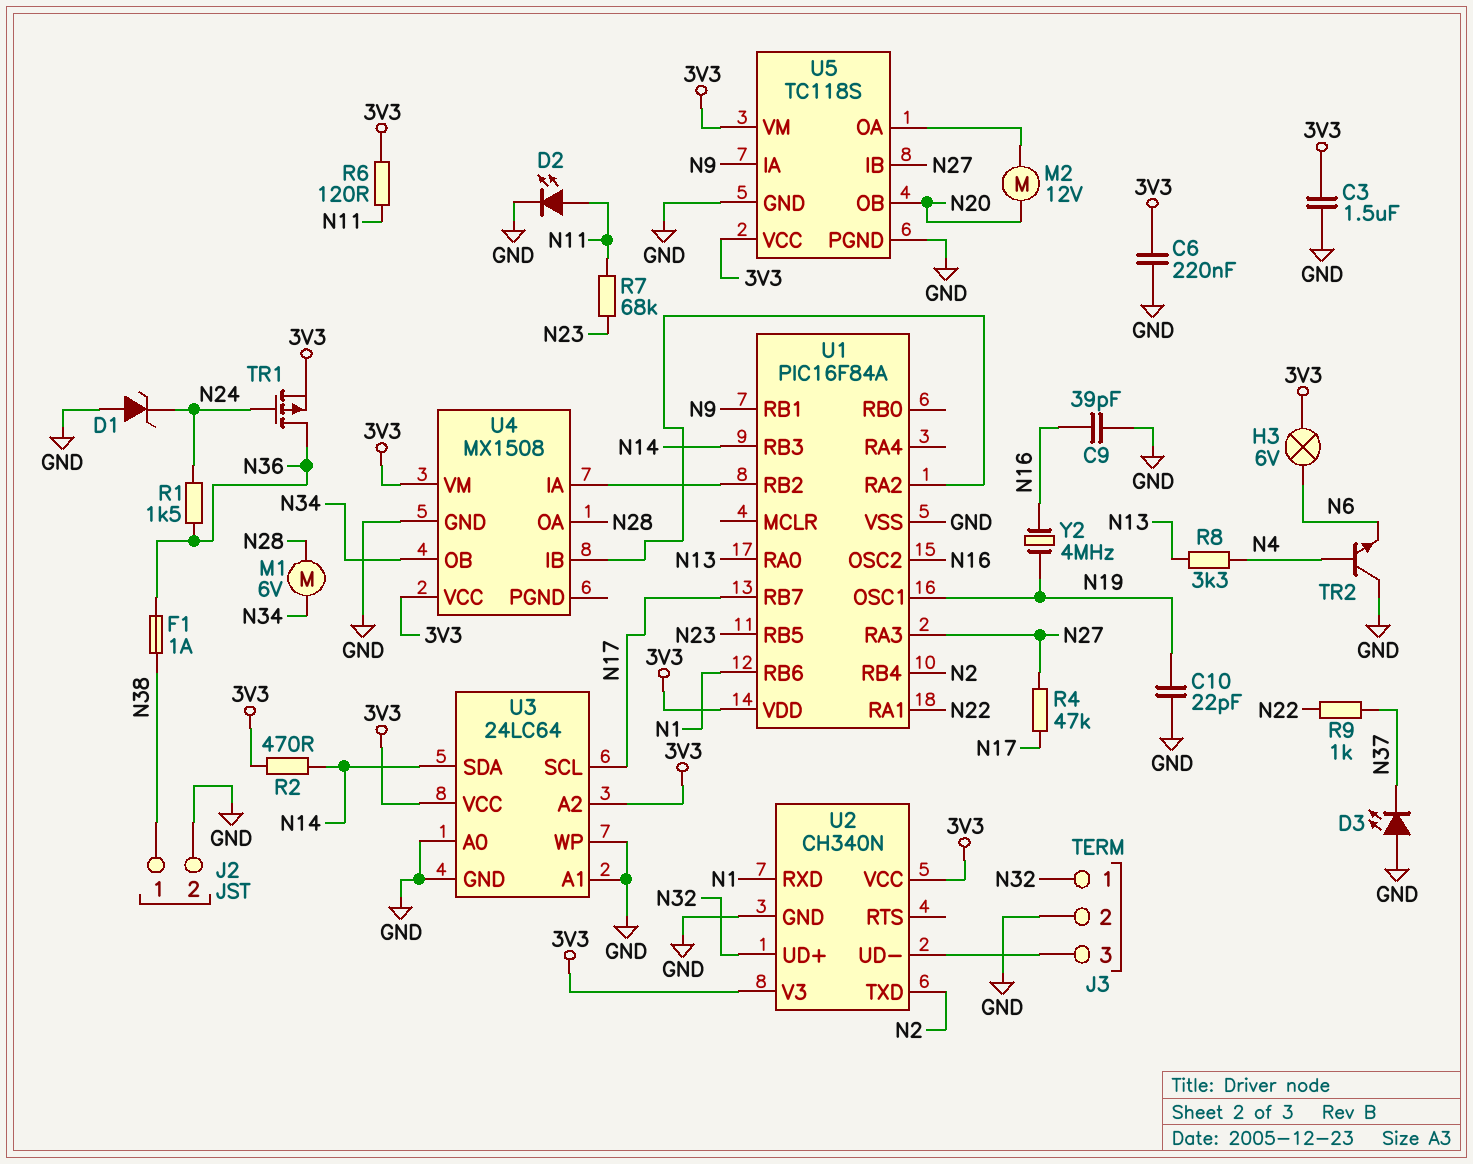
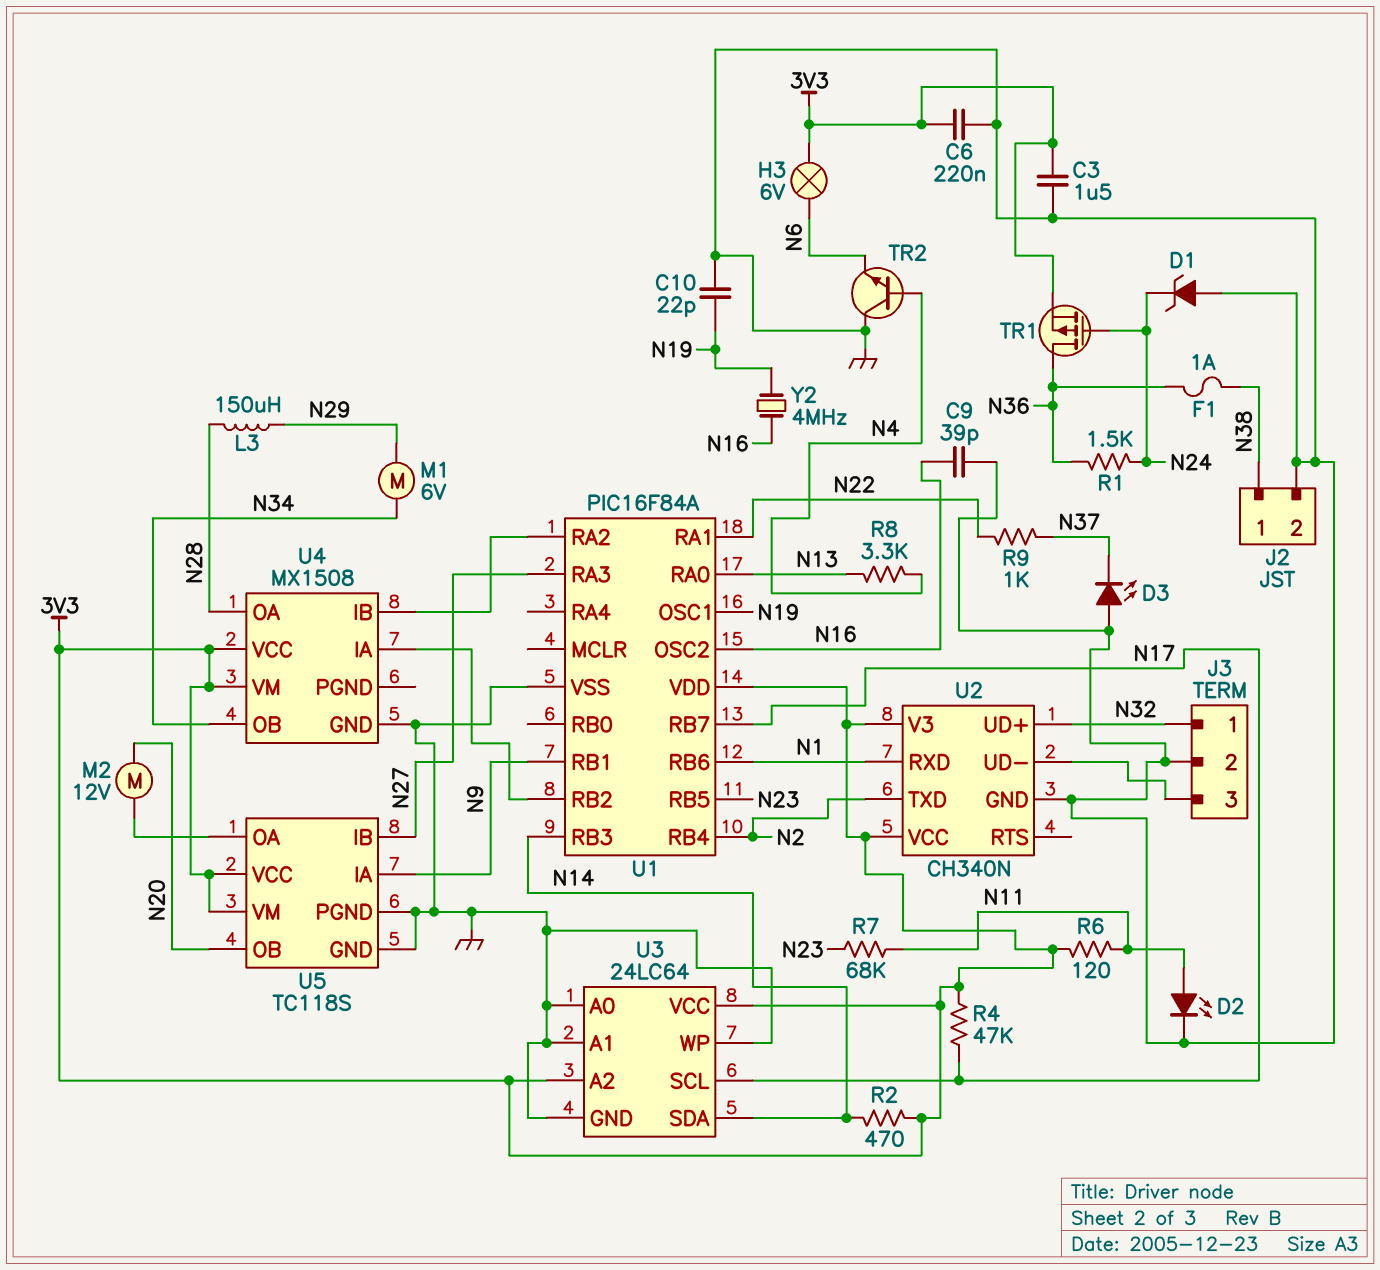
L3: none -> 150uH (N28, N29)
M1: motor 6V (N28, N34) -> motor 6V (N29, N34)
R4: 47k (N17, N27) -> 47k (3V3, N17)

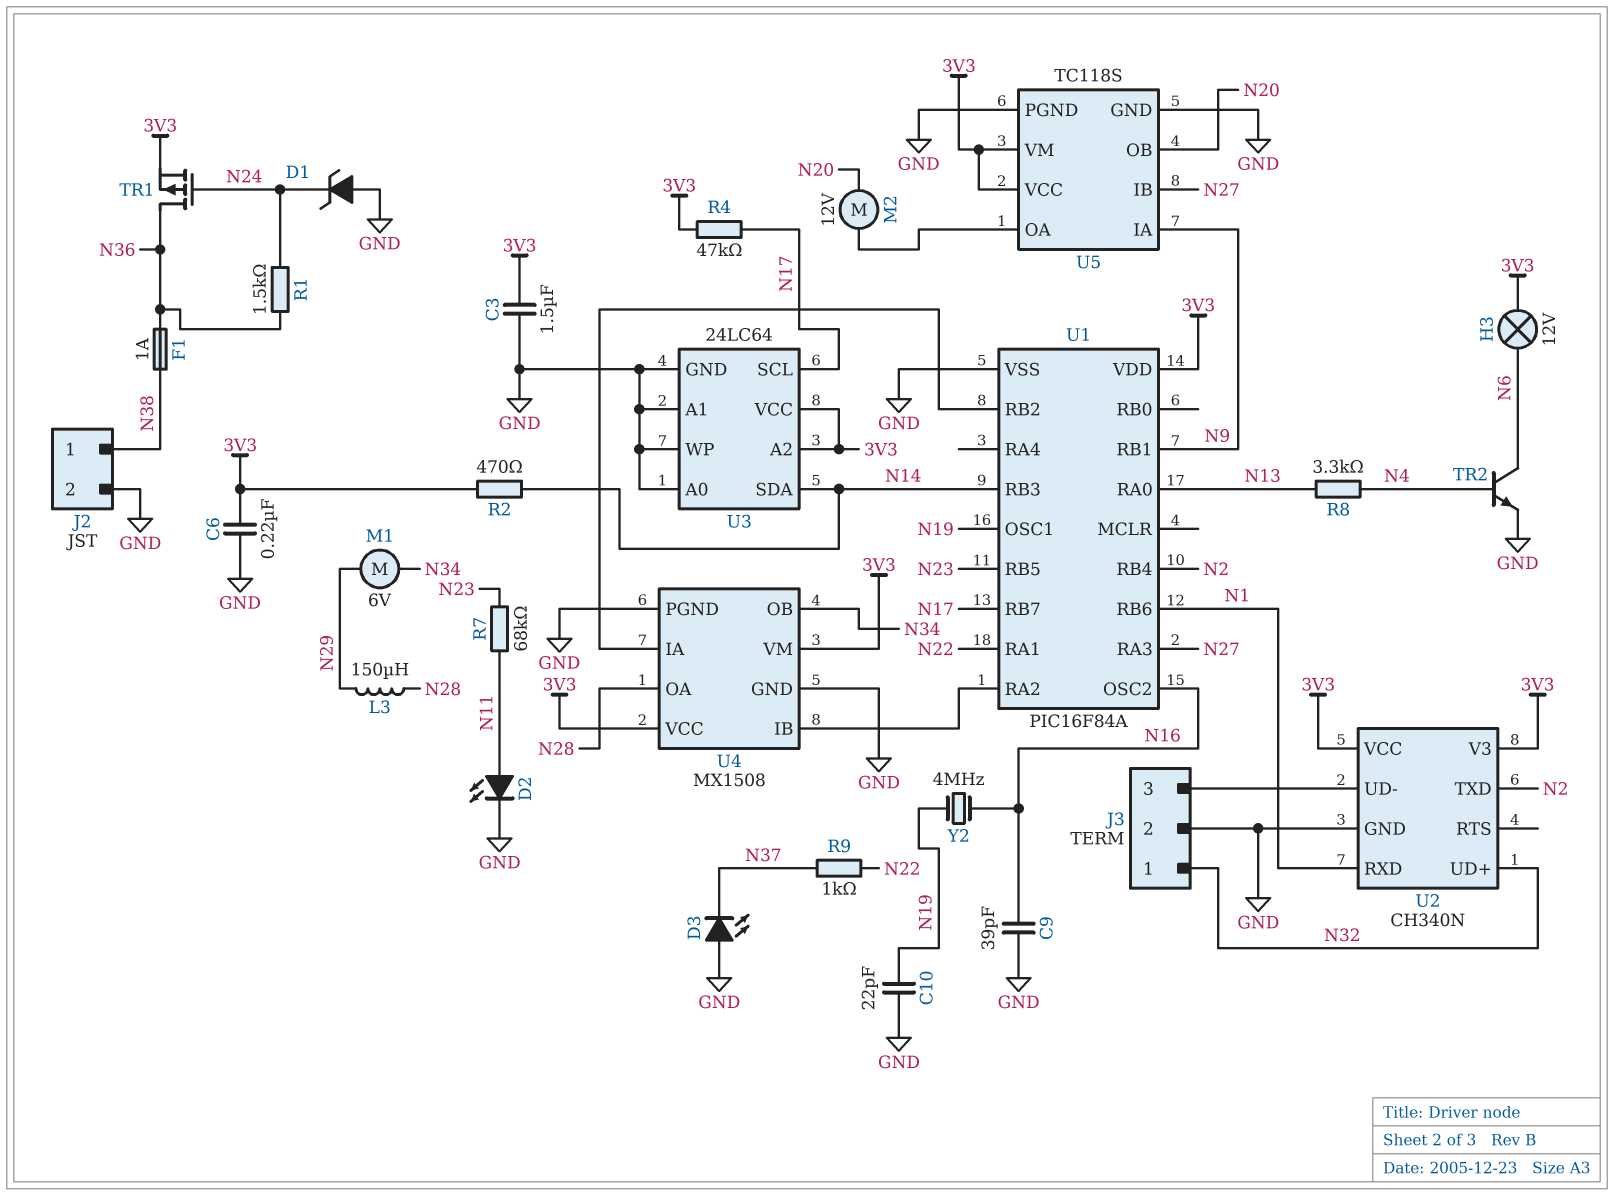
H3: lamp 6V (3V3, N6) -> lamp 12V (3V3, N6)
R6: 120 (3V3, N11) -> none
TR2: NPN (B N4, C GND, E N6) -> NPN (B N4, C N6, E GND)
U4 pin PGND: none -> GND

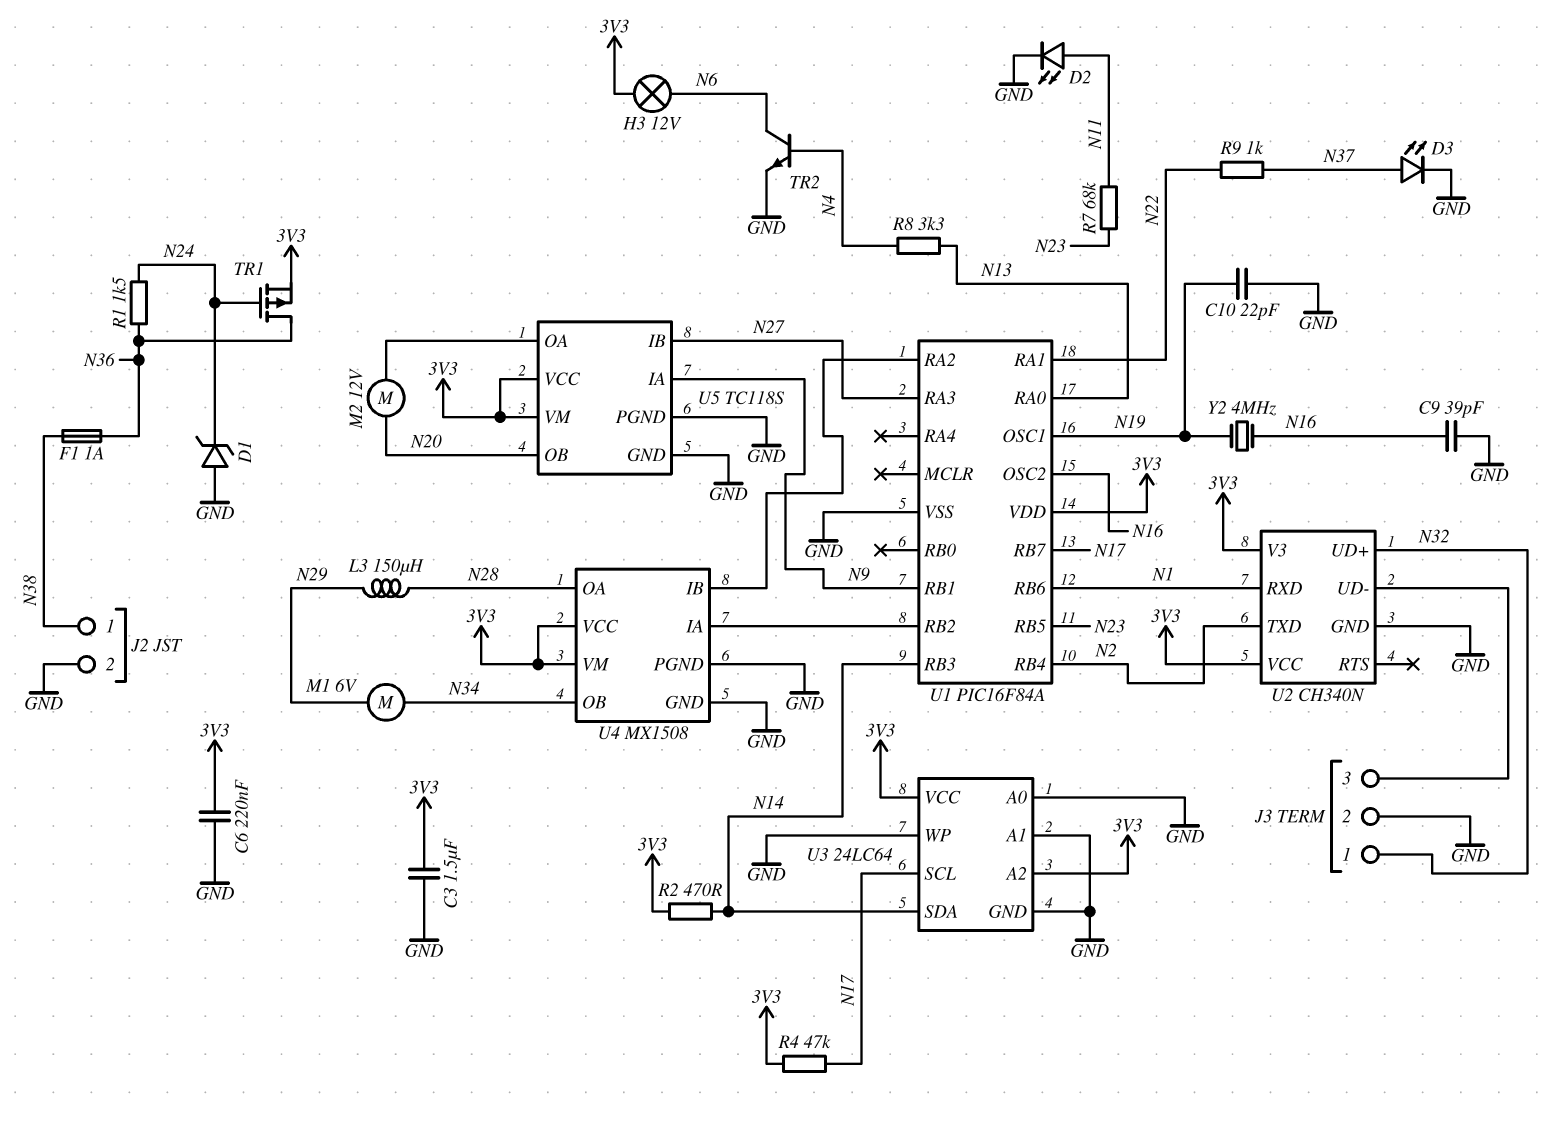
D3: LED (A GND, K N37) -> LED (A N37, K GND)

